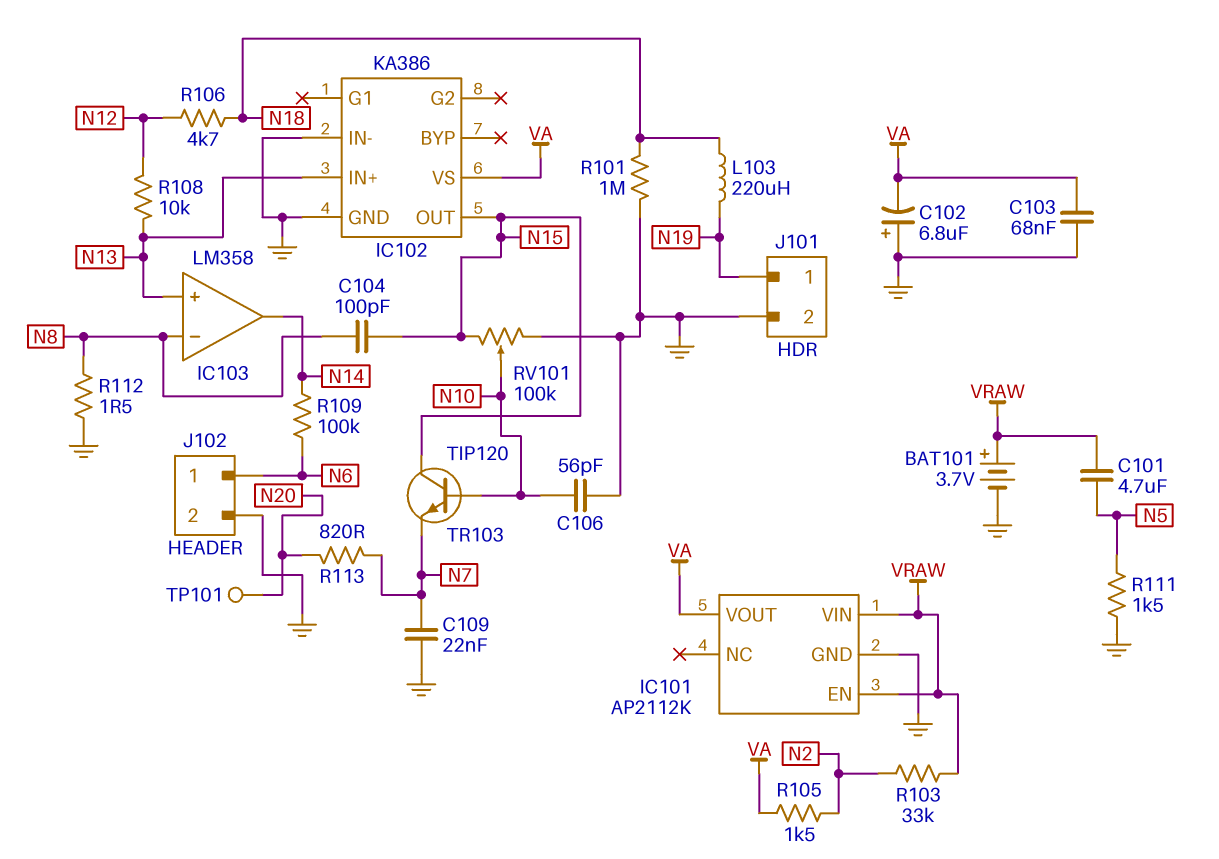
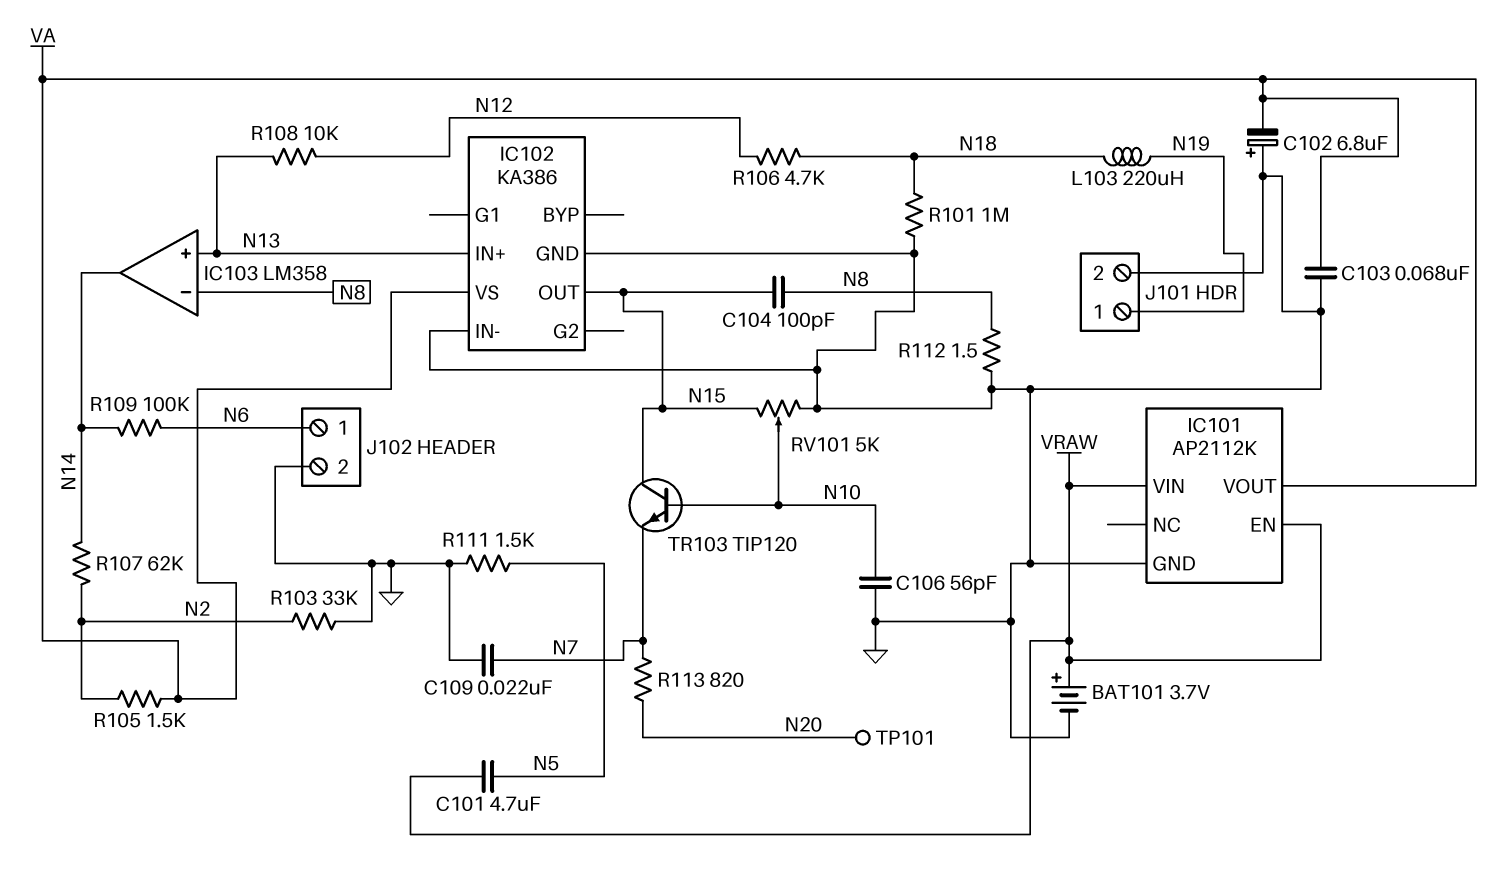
R103: 33k (N2, VRAW) -> 33k (GND, N2)
R107: none -> 62k (N2, N14)
RV101: 100k (GND, N15, wiper N10) -> 5k (GND, N15, wiper N10)

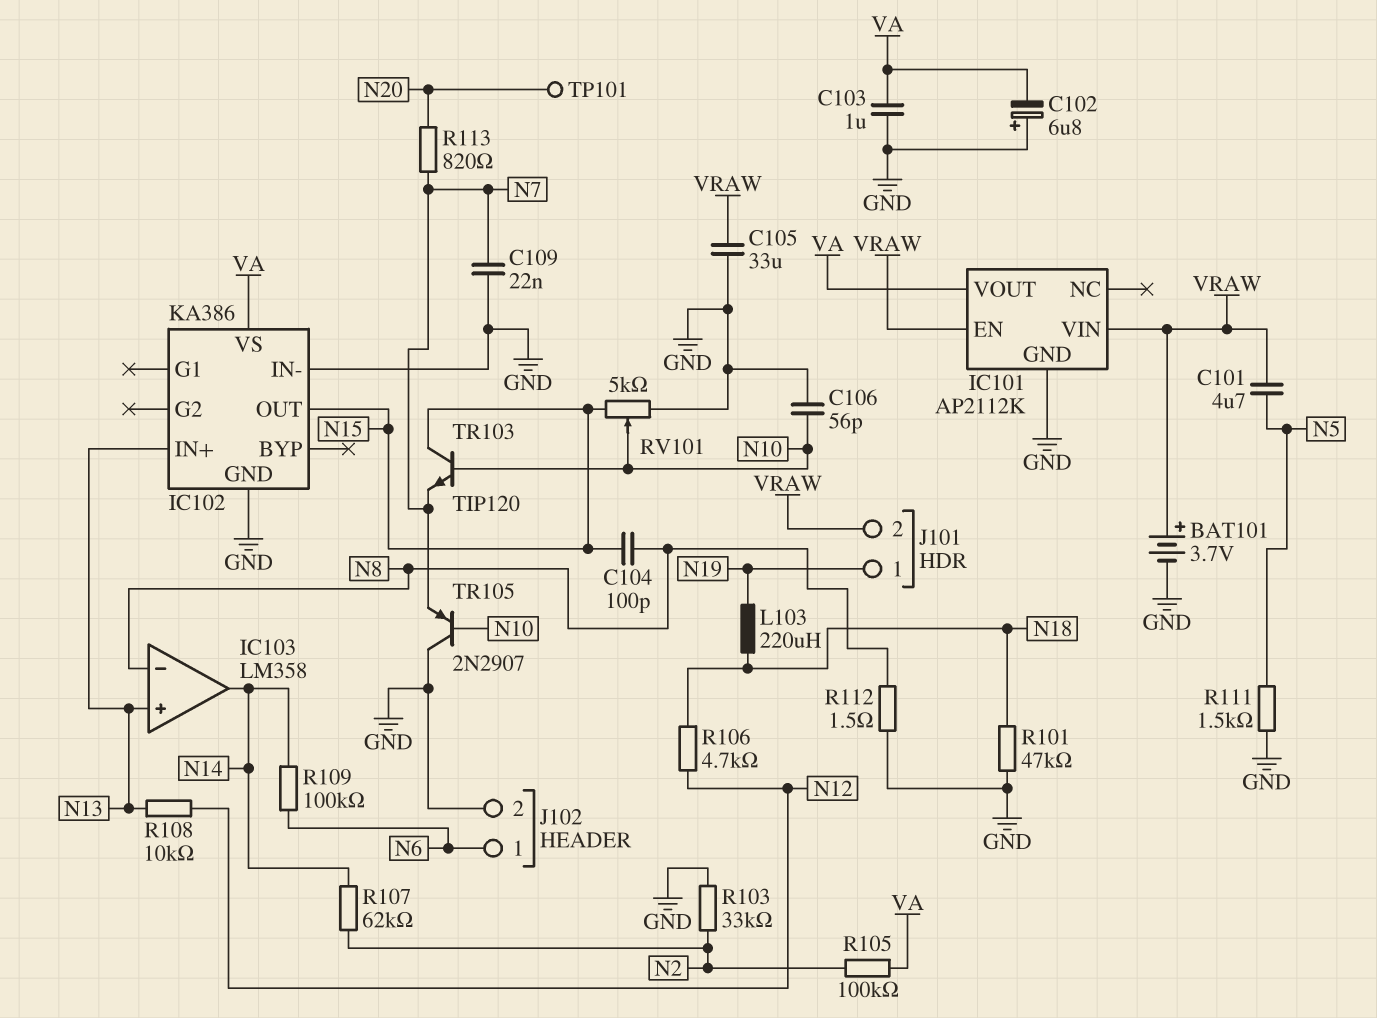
C103: 68nF (GND, VA) -> 1uF (GND, VA)
C105: none -> 33uF (GND, VRAW)
J101 pin 2: GND -> VRAW
R101: 1M (GND, N18) -> 47k (GND, N18)
R105: 1.5k (N2, VA) -> 100k (N2, VA)
TR105: none -> PNP 2N2907 (B N10, C GND, E N7)

